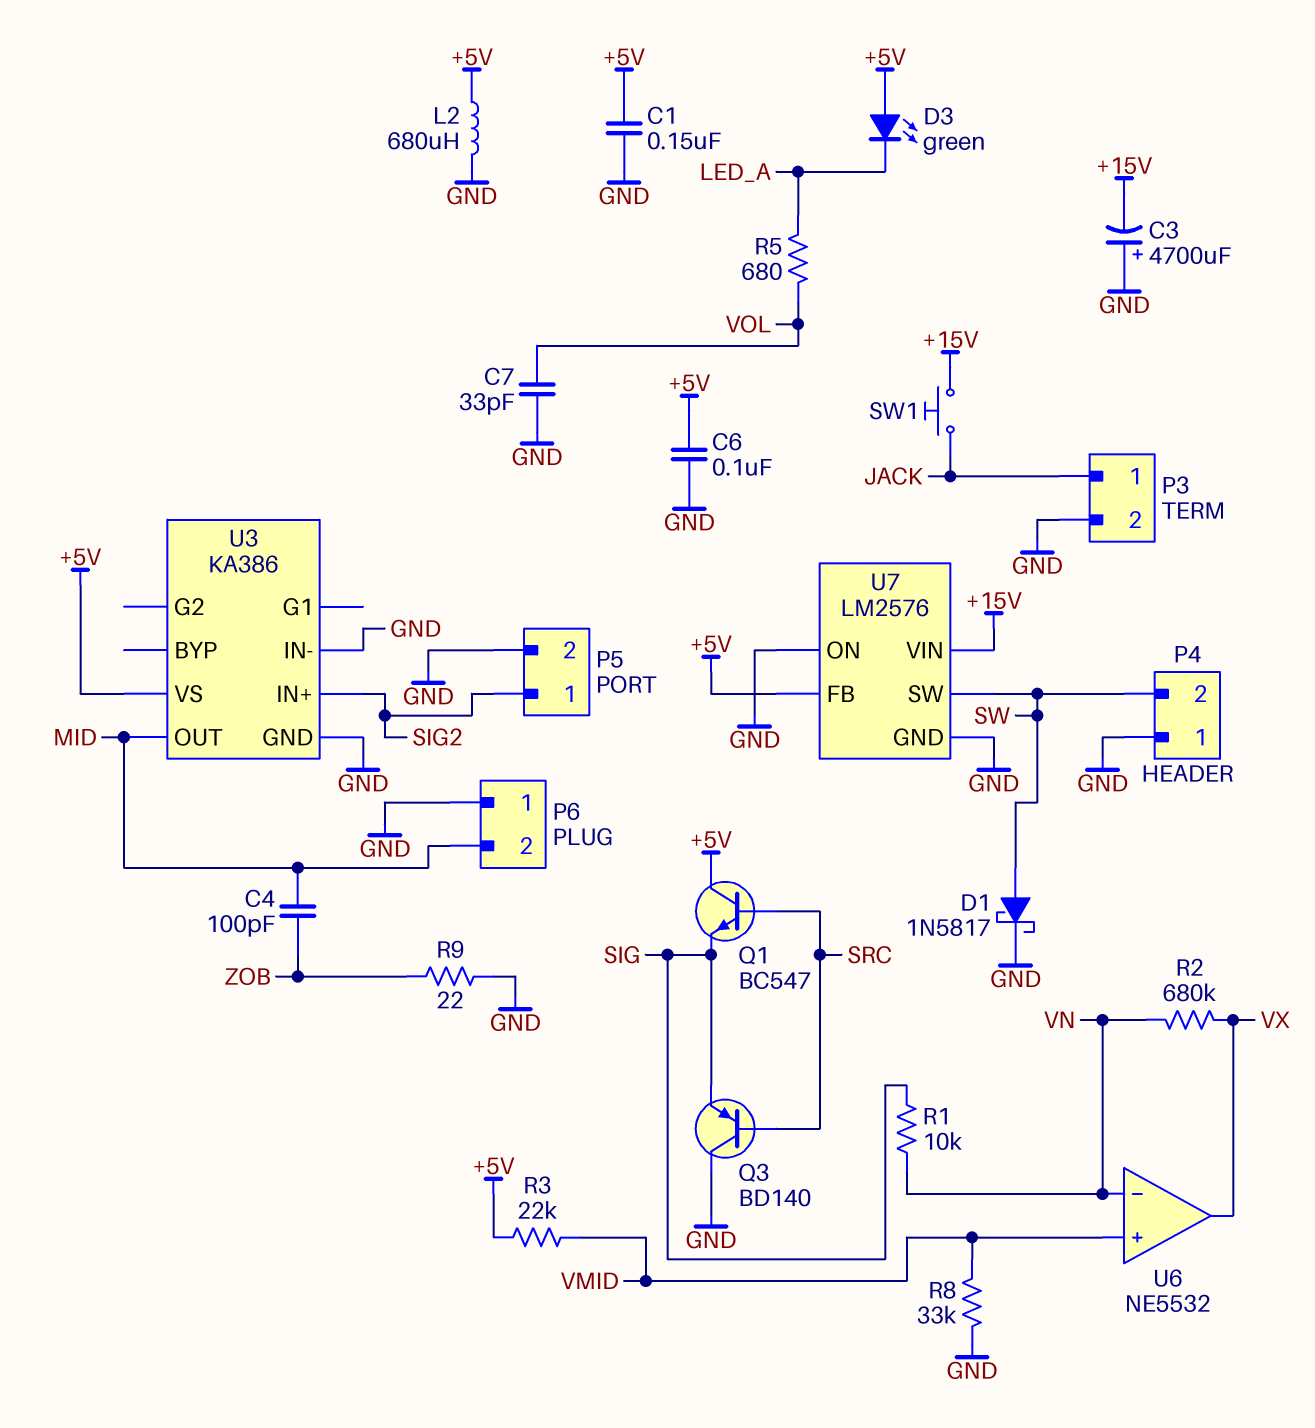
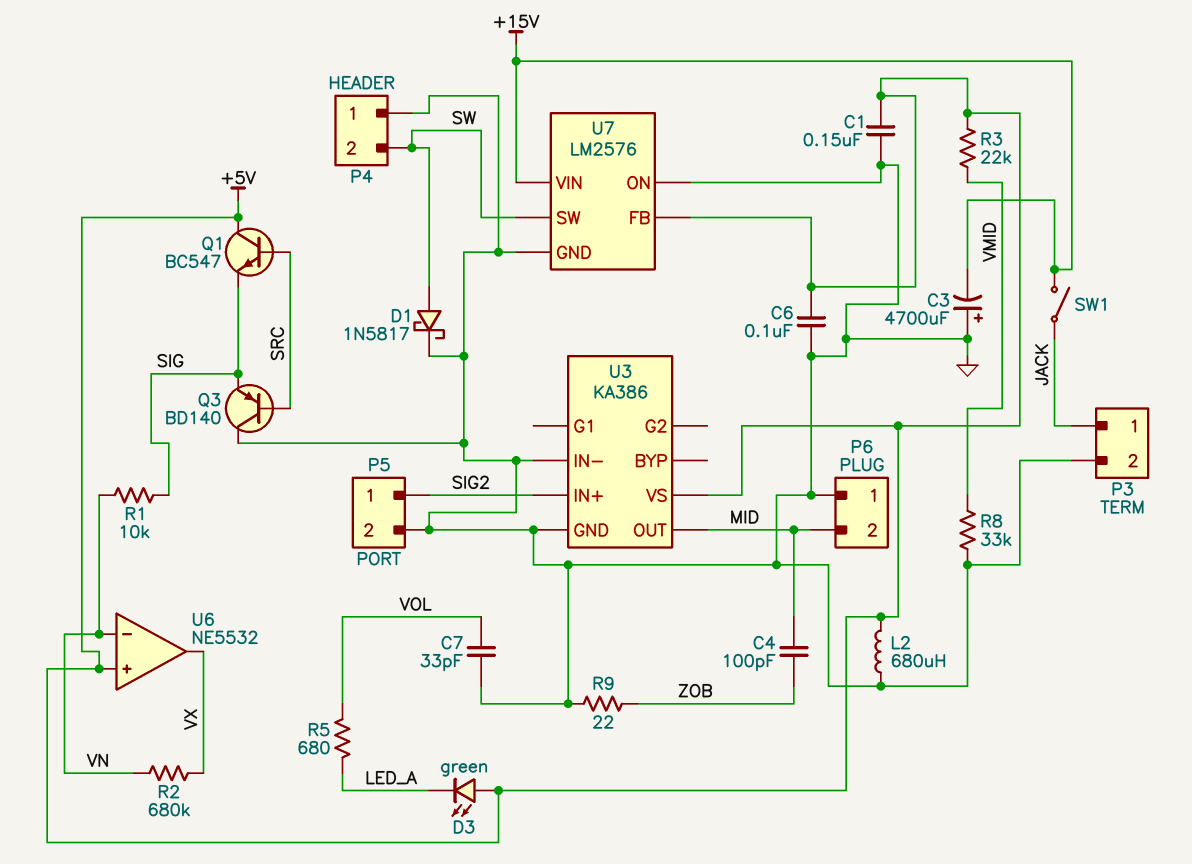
SW1: button (+15V, JACK) -> switch (+15V, JACK)
U6 pin in+: VMID -> +5V

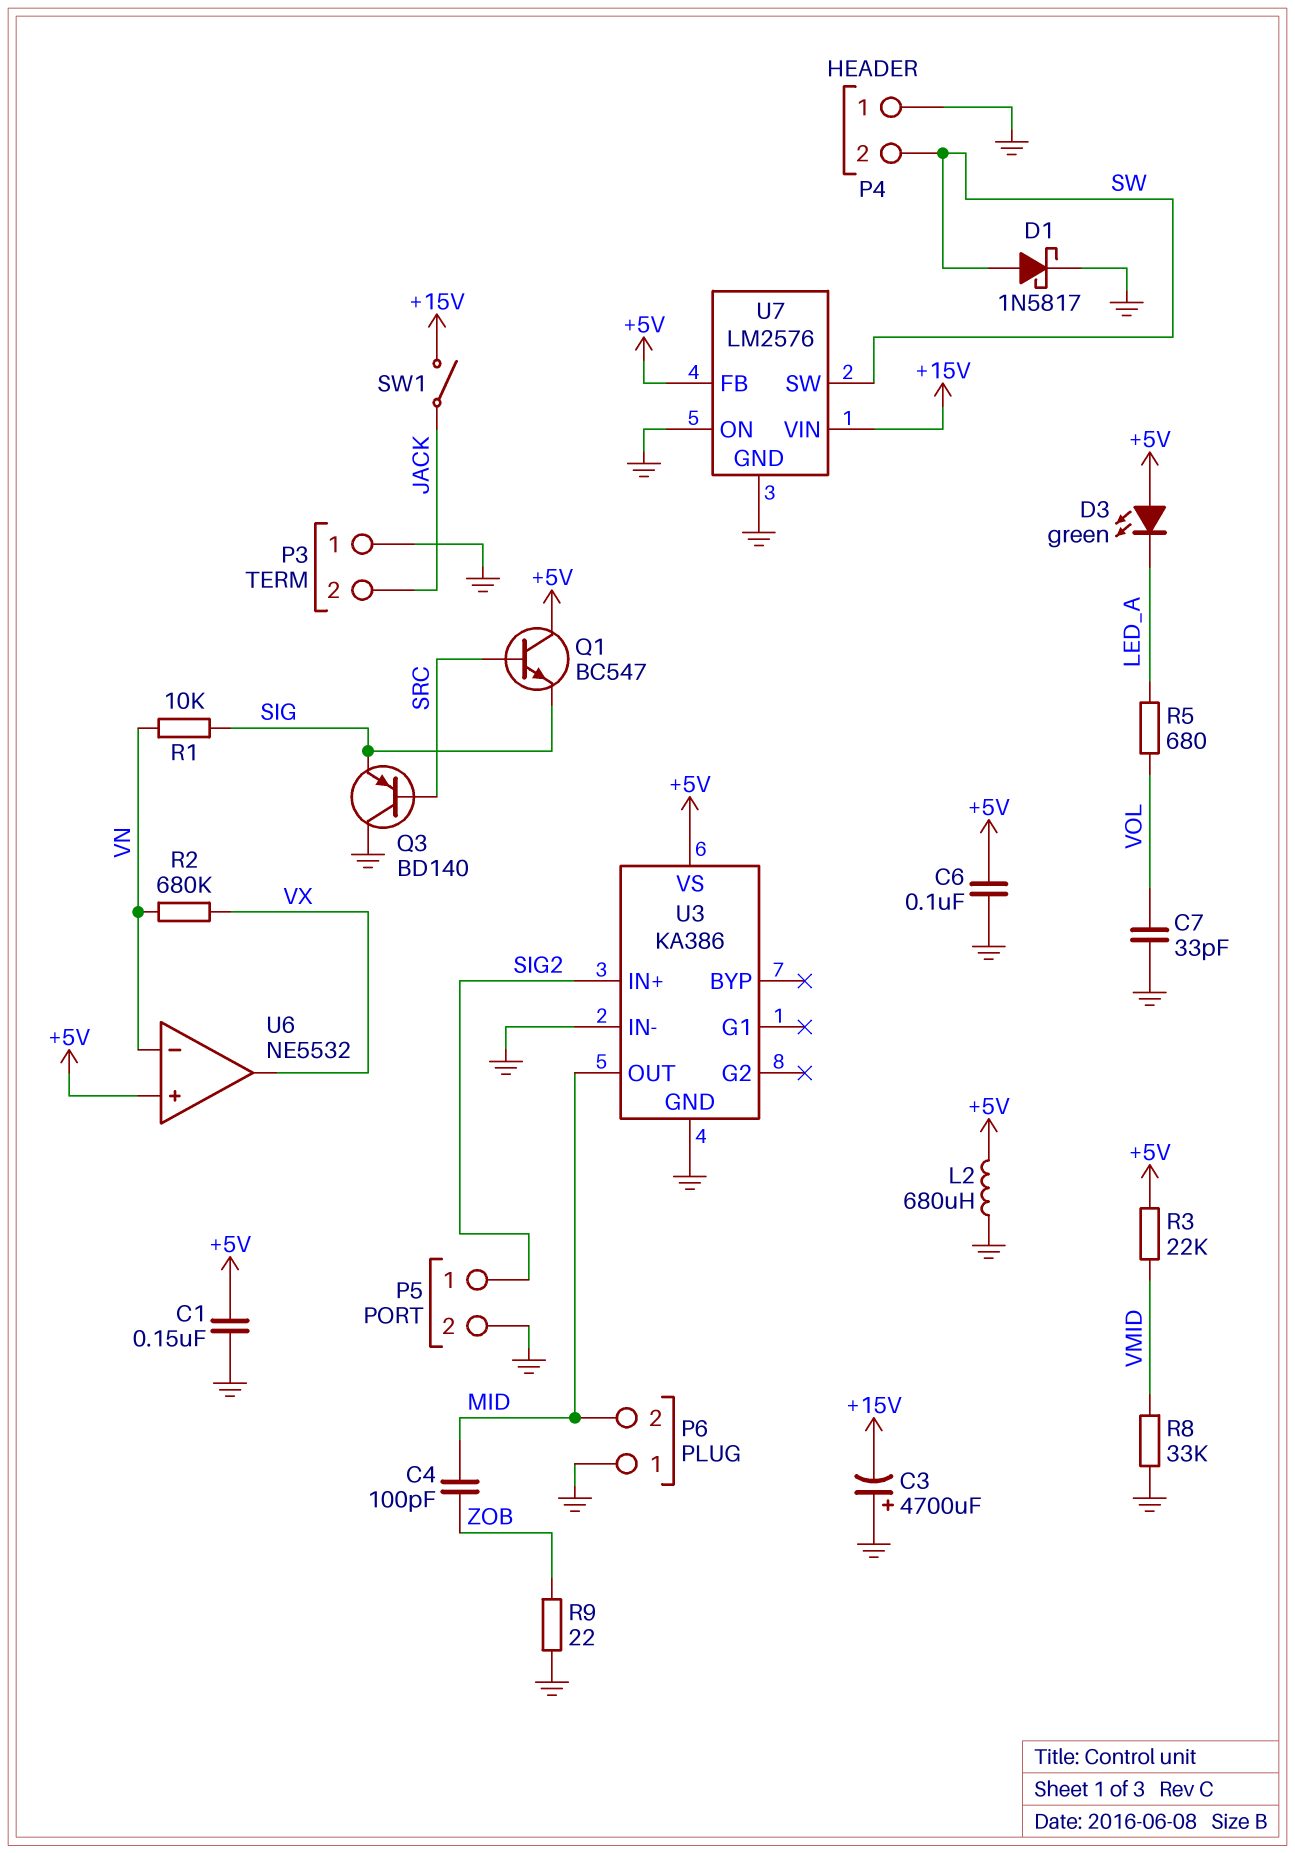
P3 pin 1: JACK -> GND
P3 pin 2: GND -> JACK

